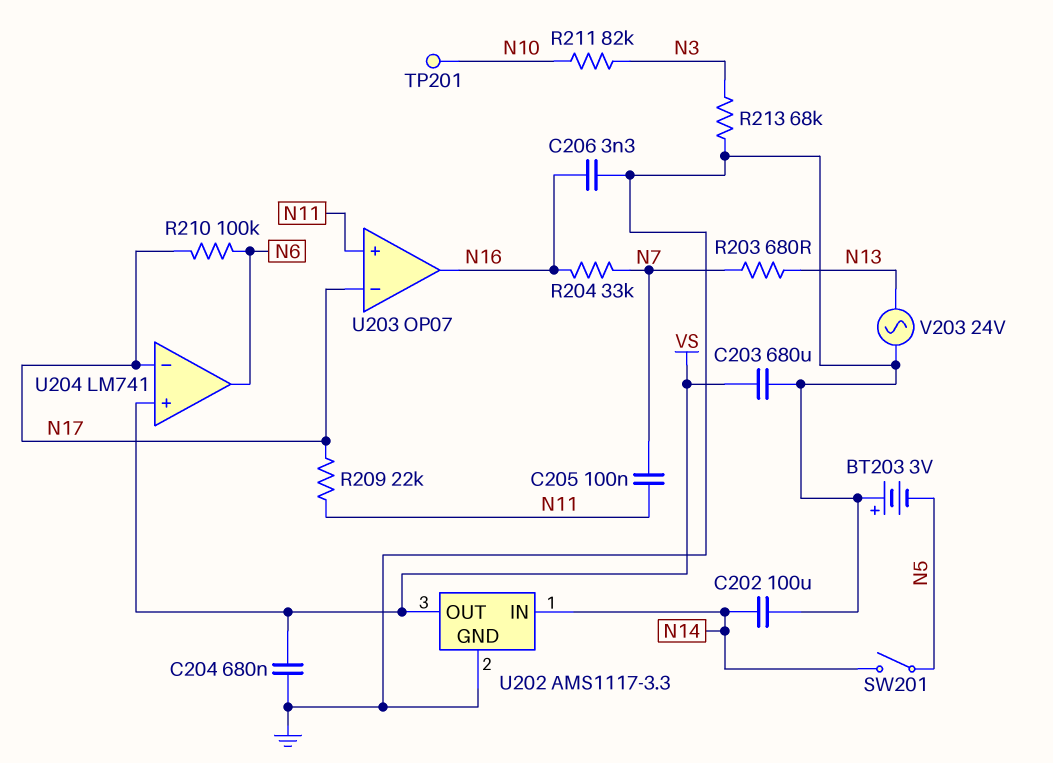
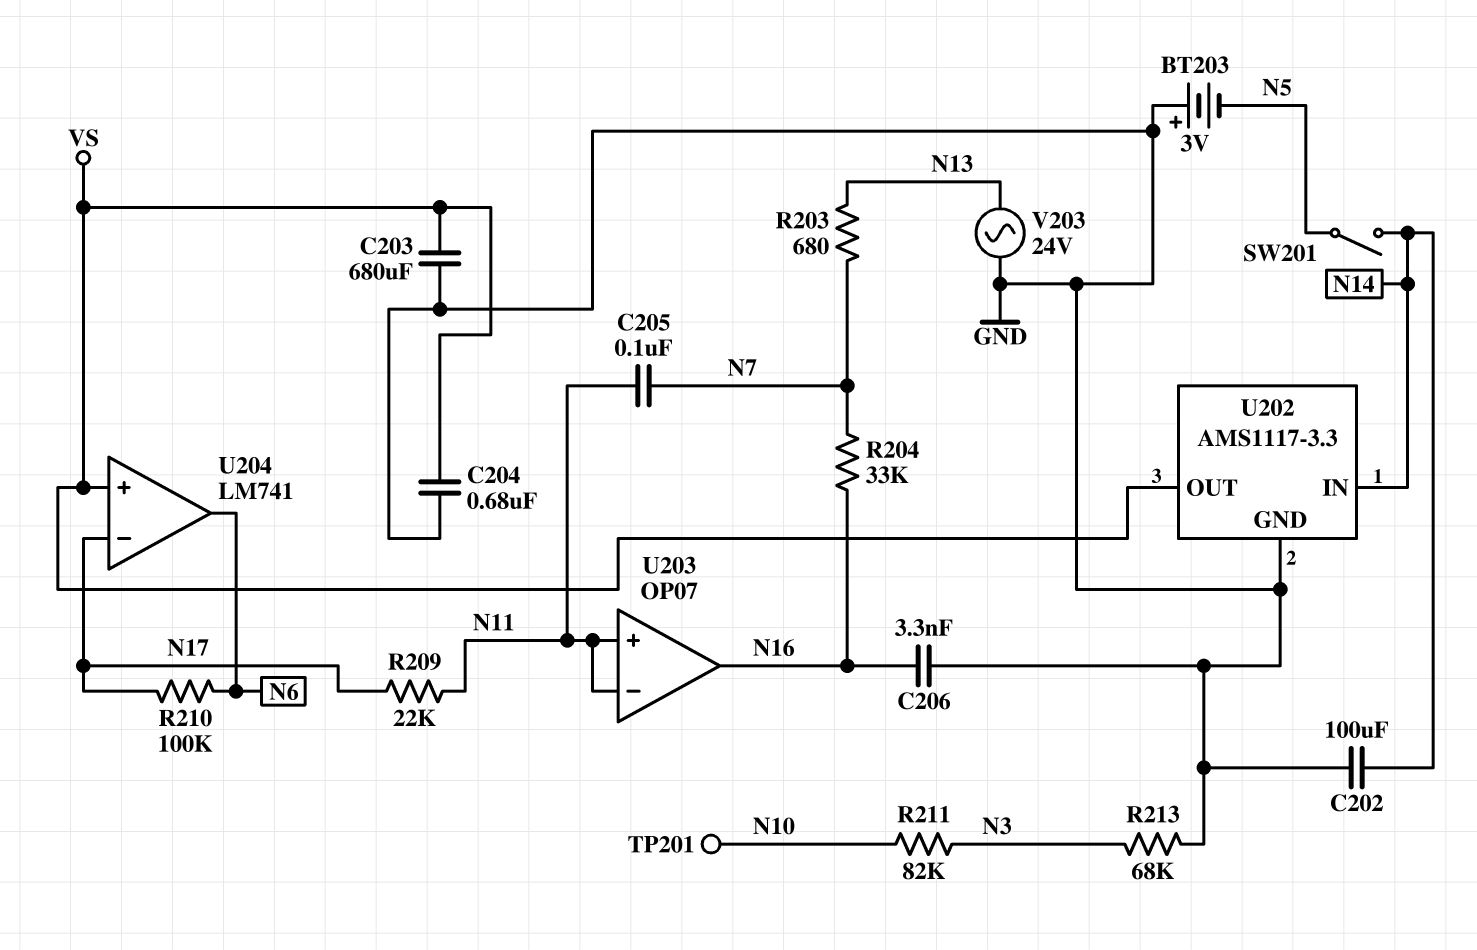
U203 pin in-: N17 -> N11

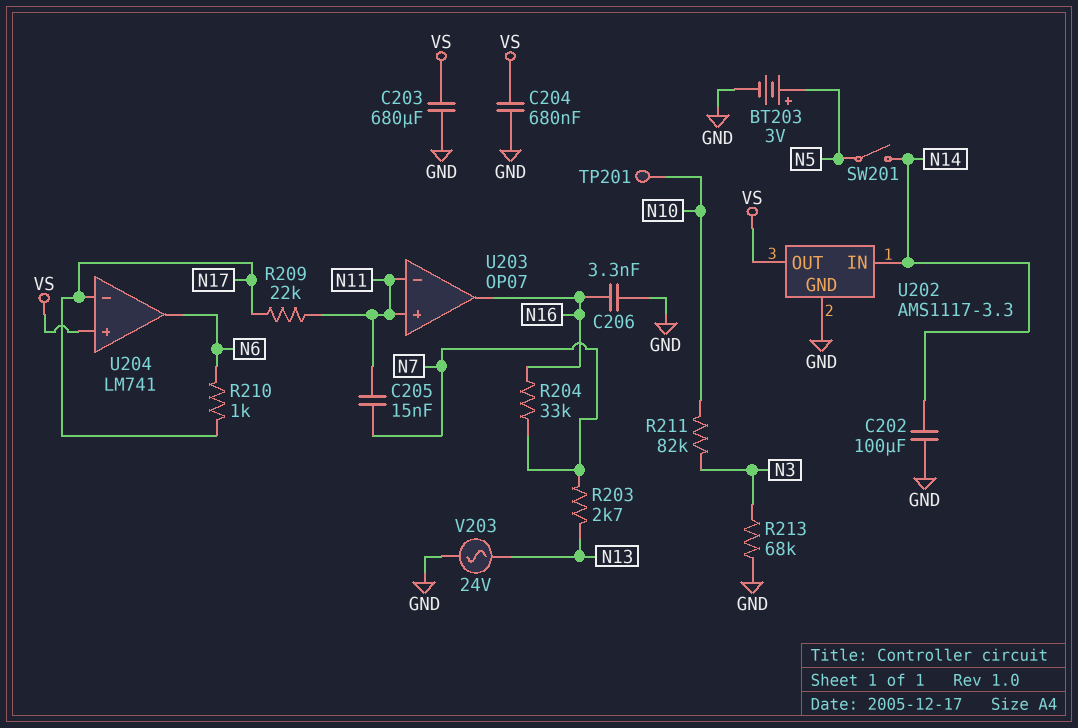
BT203: 3V (plus GND, minus N5) -> 3V (plus N5, minus GND)
C205: 100nF (N7, N11) -> 15nF (N7, N11)
R203: 680 (N7, N13) -> 2.7k (N7, N13)
R210: 100k (N6, N17) -> 1k (N6, N17)

